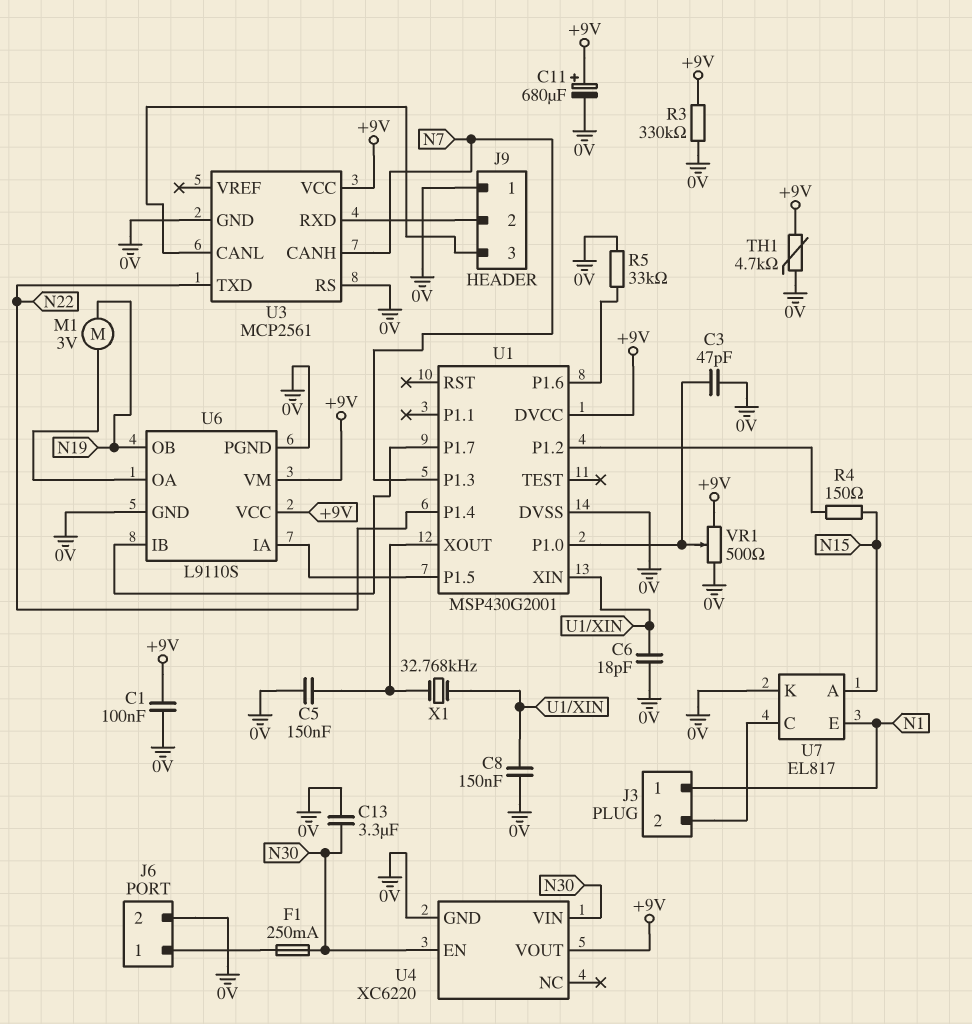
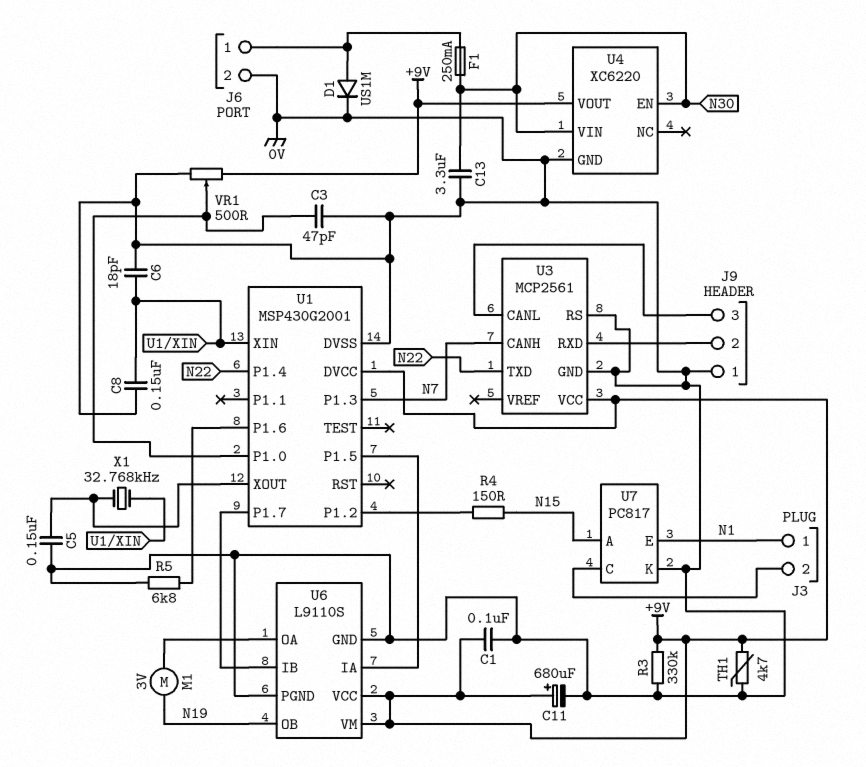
D1: none -> diode US1M (A J6/1, K 0V)
R5: 33k (0V, U1/P1.6) -> 6.8k (0V, U1/P1.6)
U7: EL817 -> PC817

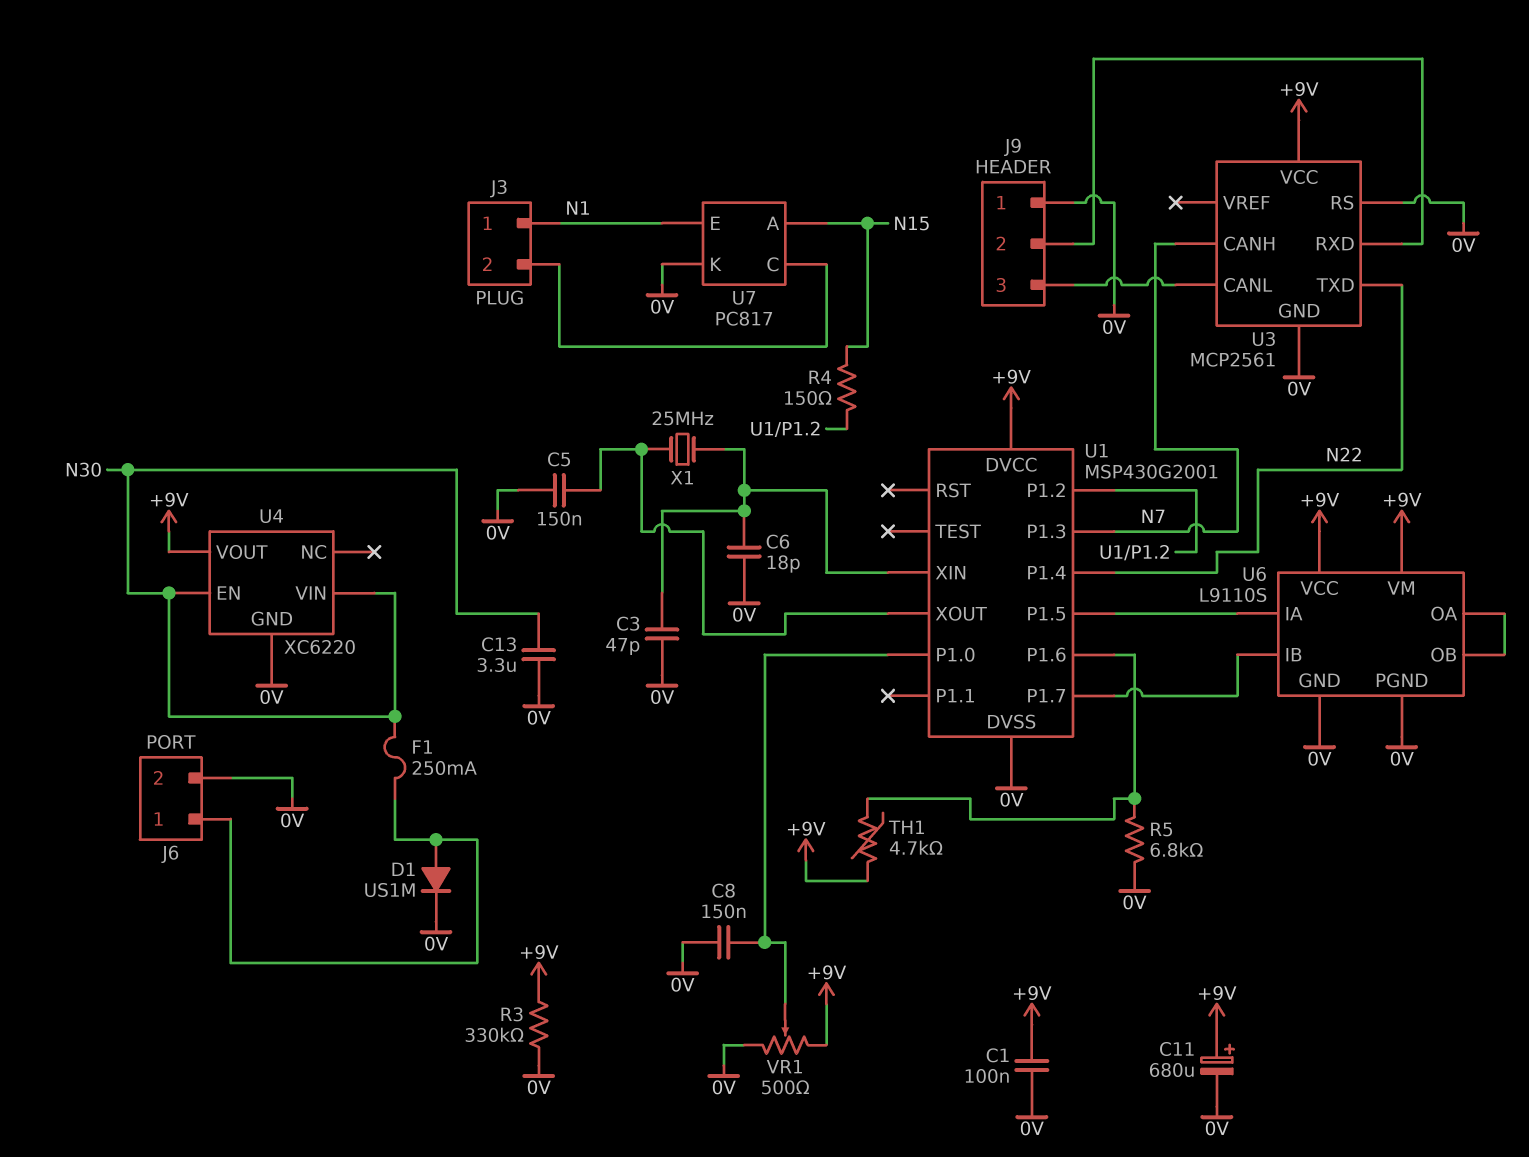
C3: 47pF (0V, U1/P1.0) -> 47pF (0V, U1/XIN)
C8: 150nF (0V, U1/XIN) -> 150nF (0V, U1/P1.0)
M1: motor 3V (N19, U6/OA) -> none
TH1: 4.7k (+9V, 0V) -> 4.7k (+9V, U1/P1.6)
U6 pin OB: N19 -> U6/OA
X1: 32.768kHz (U1/XIN, U1/XOUT) -> 25MHz (U1/XIN, U1/XOUT)

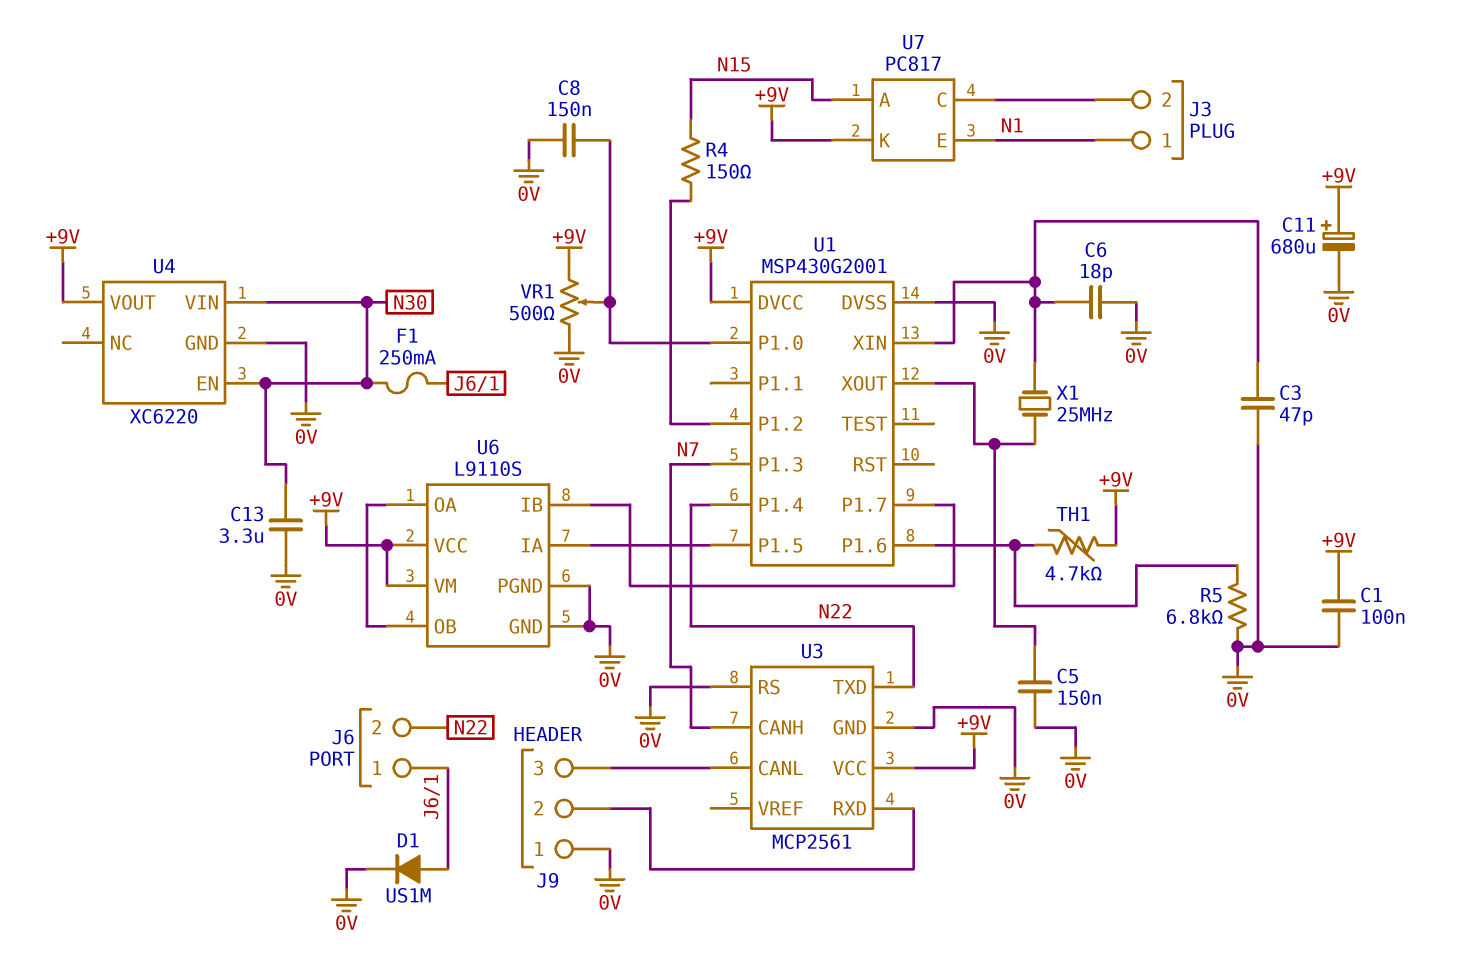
J6 pin 2: 0V -> N22
R3: 330k (+9V, 0V) -> none
U7 pin K: 0V -> +9V

